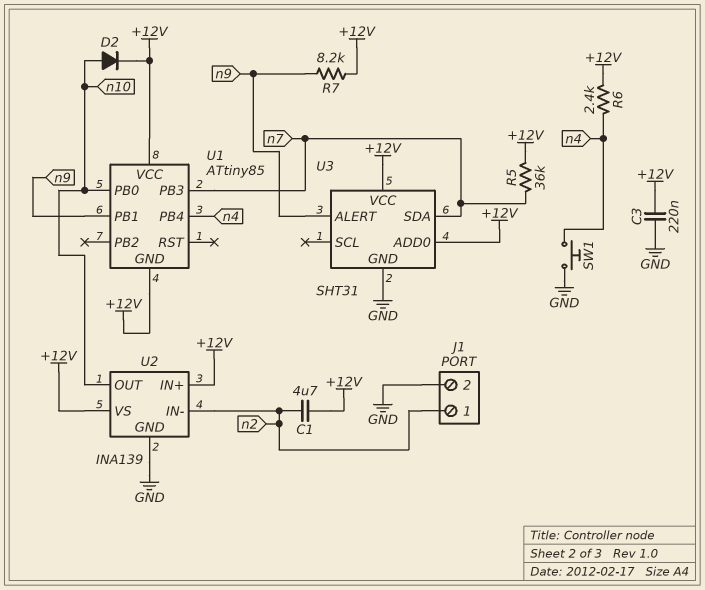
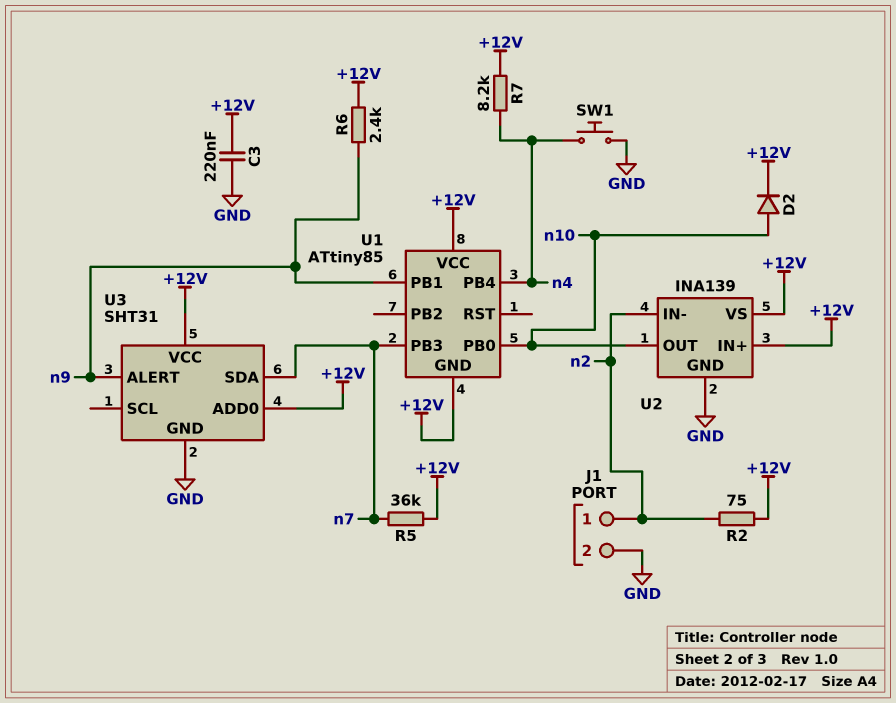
C1: 4.7uF (+12V, n2) -> none
R2: none -> 75 (+12V, n2)
R6: 2.4k (+12V, n4) -> 2.4k (+12V, n9)
R7: 8.2k (+12V, n9) -> 8.2k (+12V, n4)

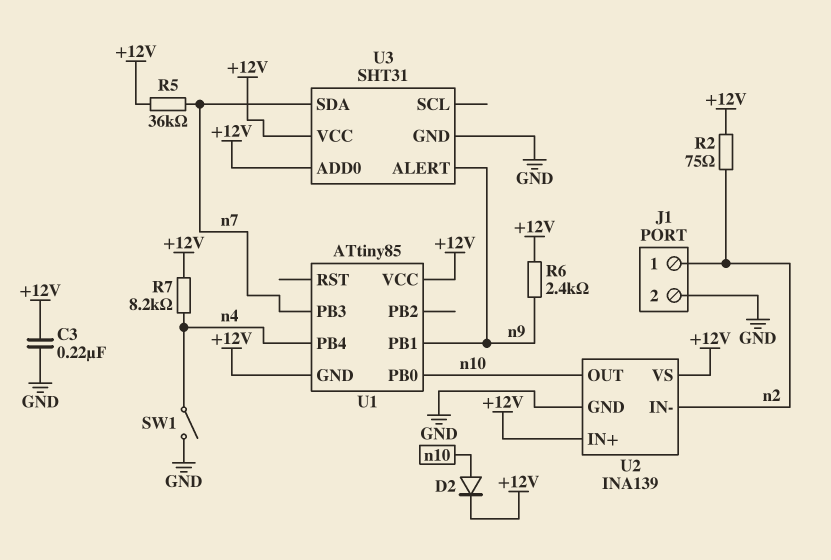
SW1: button (GND, n4) -> switch (GND, n4)

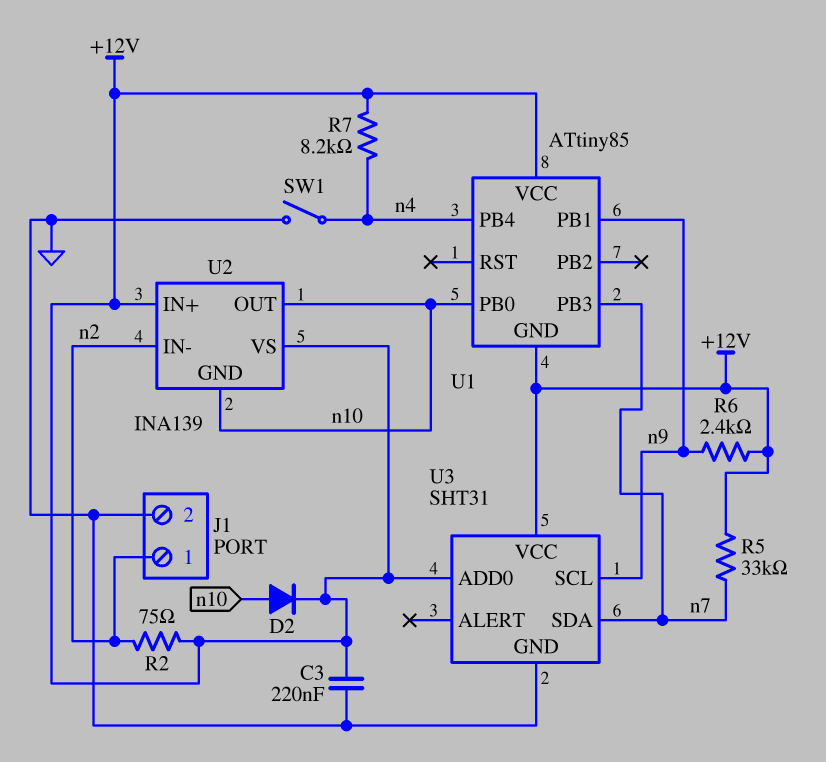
R5: 36k (+12V, n7) -> 33k (+12V, n7)
U2 pin GND: GND -> n10
U3 pin ALERT: n9 -> none
U3 pin SCL: none -> n9

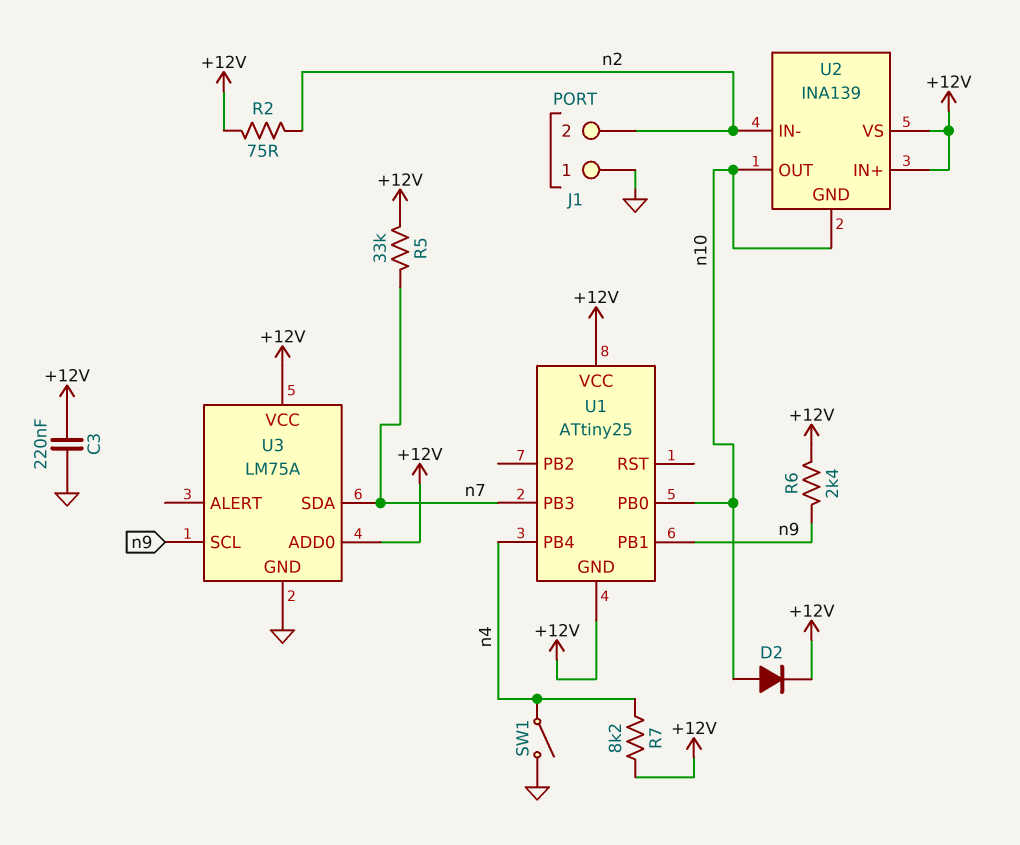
J1 pin 1: n2 -> GND
J1 pin 2: GND -> n2
U1: ATtiny85 -> ATtiny25
U3: SHT31 -> LM75A

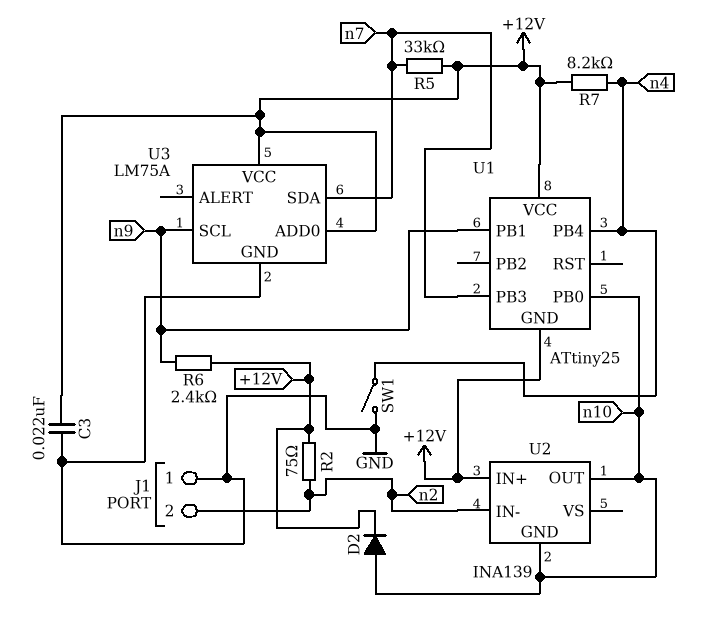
C3: 220nF (+12V, GND) -> 22nF (+12V, GND)
U2 pin VS: +12V -> none

